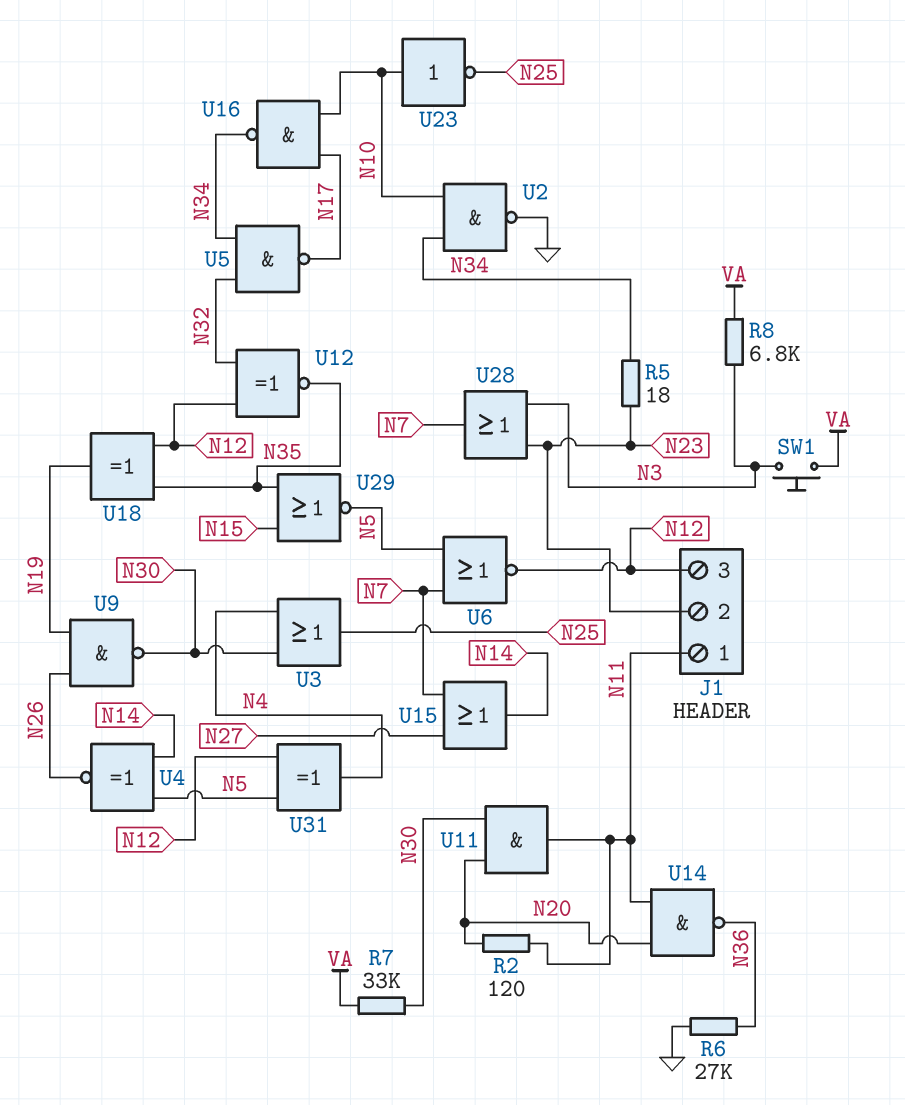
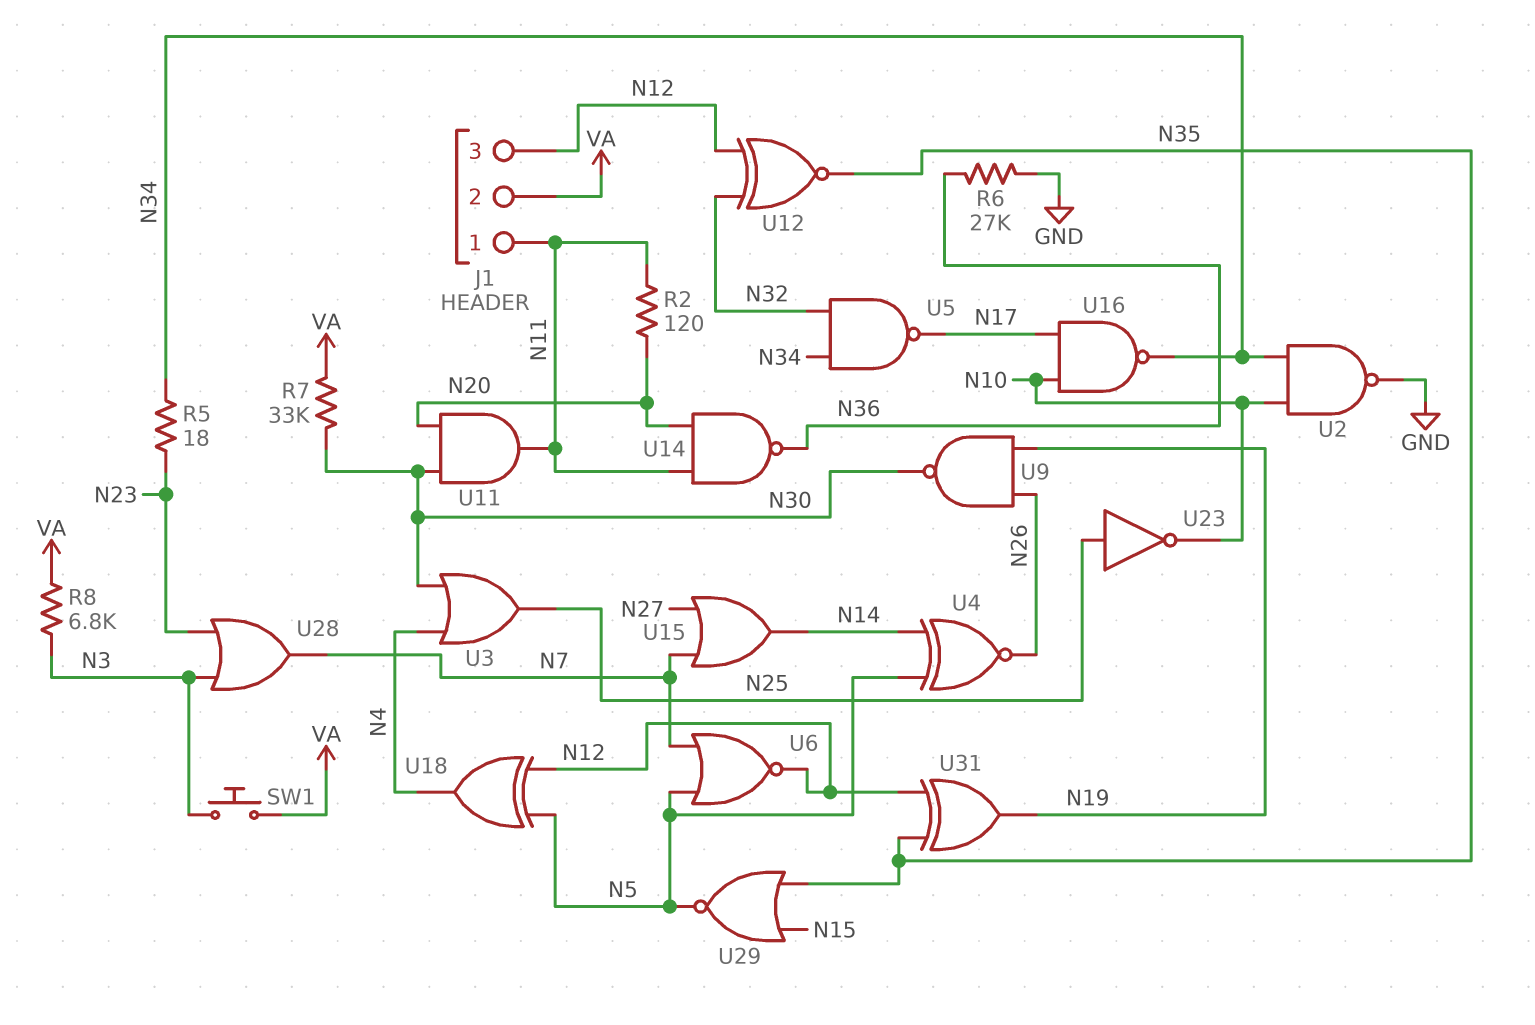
J1 pin 2: N23 -> VA
U18: XOR (in N12, in N35, out N19) -> XOR (in N5, in N12, out N4)
U23: NOT (in N10, out N25) -> NOT (in N25, out N10)
U31: XOR (in N5, in N12, out N4) -> XOR (in N12, in N35, out N19)

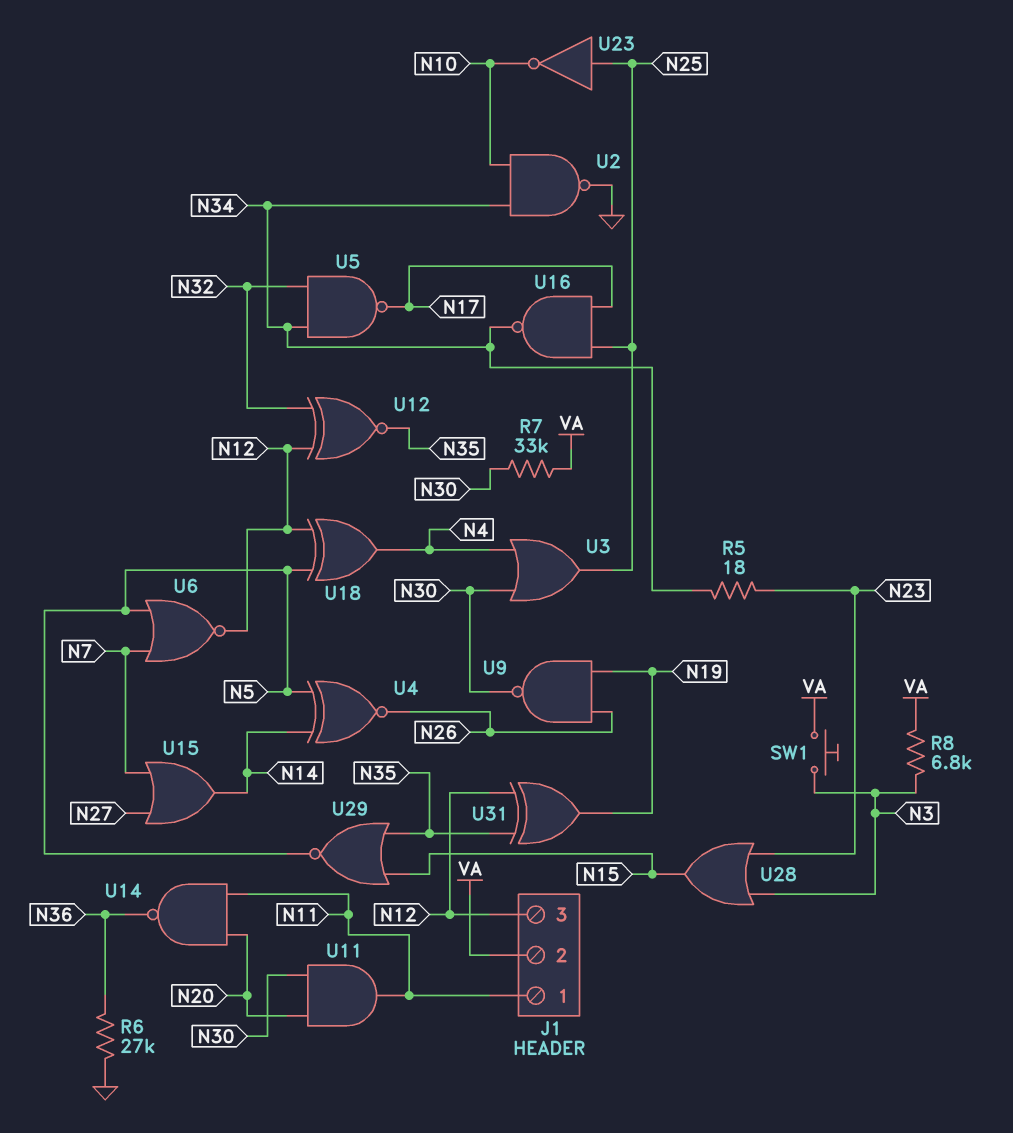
R2: 120 (N11, N20) -> none
U16: NAND (in N10, in N17, out N34) -> NAND (in N17, in N25, out N34)
U28: OR (in N3, in N23, out N7) -> OR (in N3, in N23, out N15)

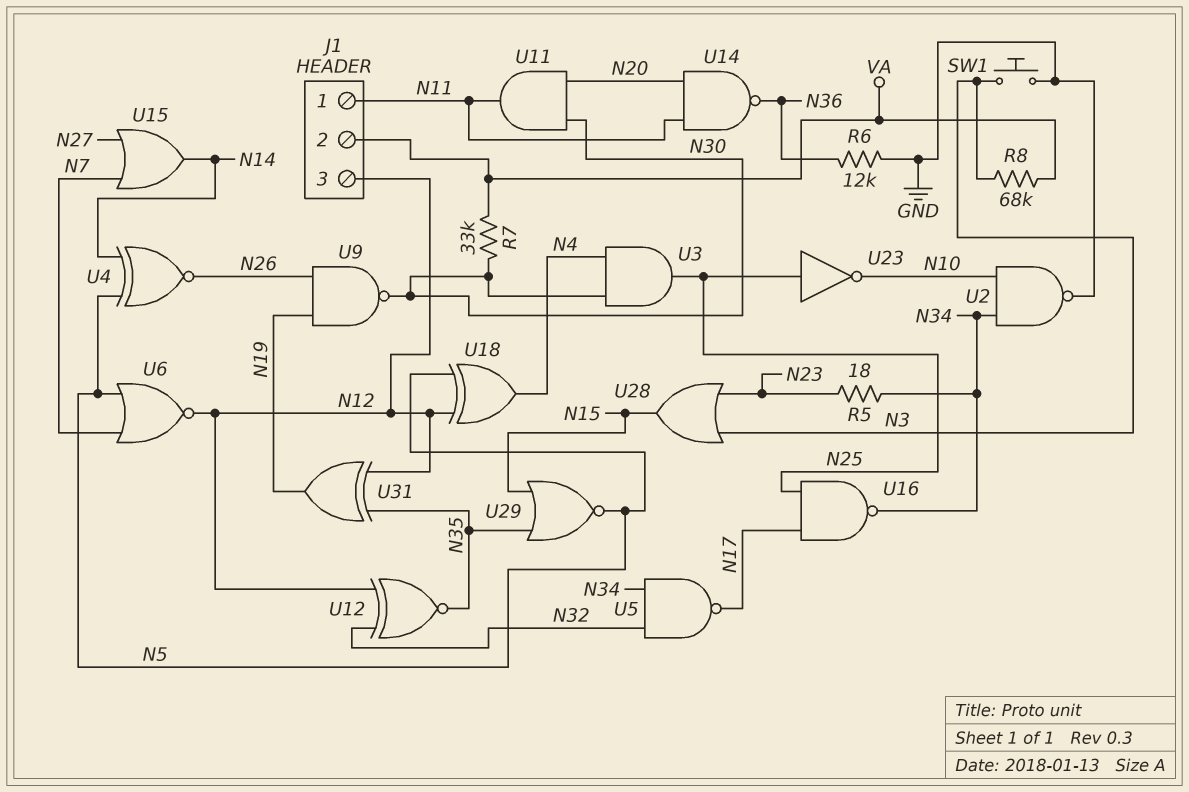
R6: 27k (GND, N36) -> 12k (GND, N36)
R8: 6.8k (N3, VA) -> 68k (N3, VA)
SW1: button (N3, VA) -> button (GND, N3)
U3: OR (in N4, in N30, out N25) -> AND (in N4, in N30, out N25)

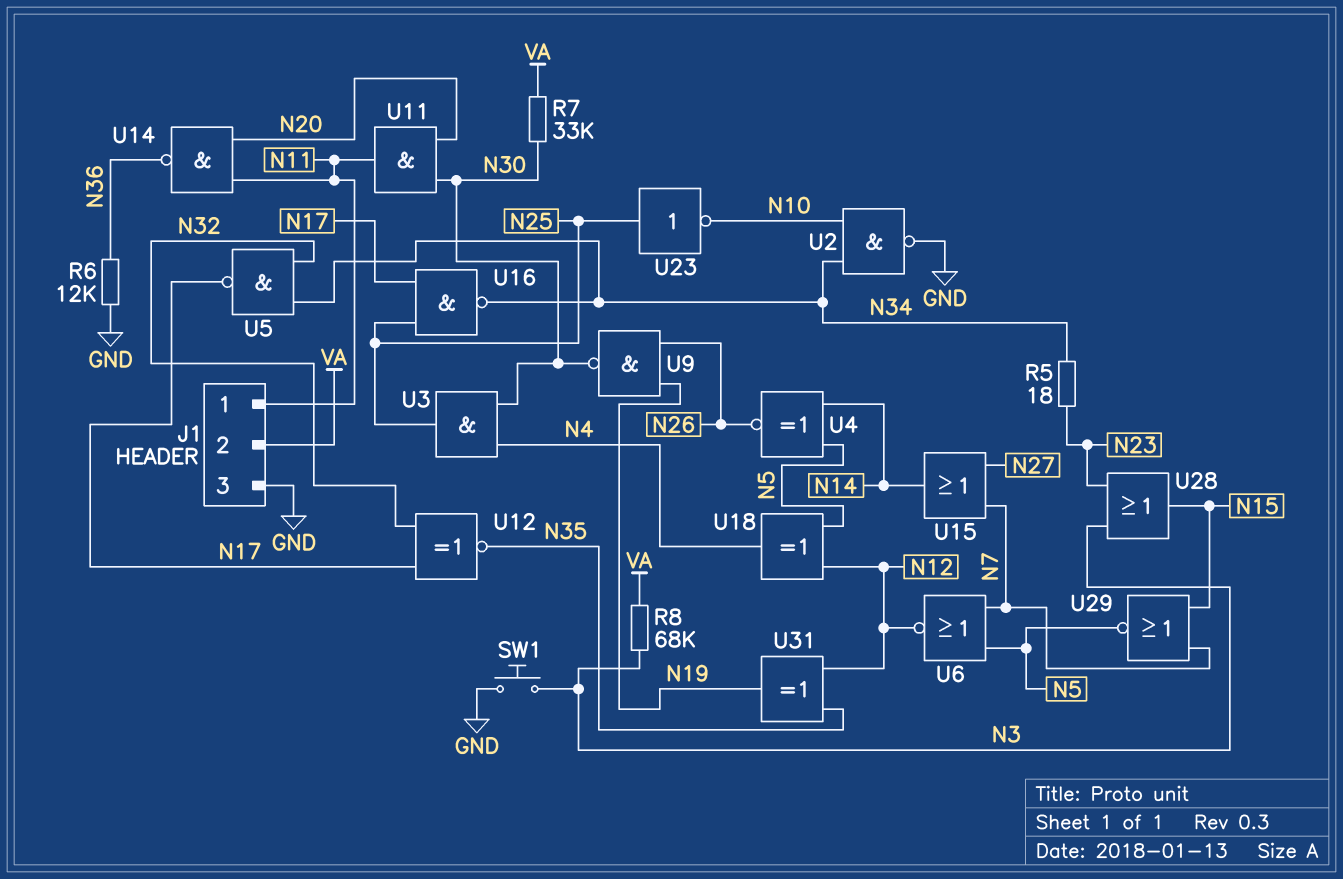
J1 pin 3: N12 -> GND
U12: XNOR (in N12, in N32, out N35) -> XNOR (in N17, in N32, out N35)
U29: NOR (in N15, in N35, out N5) -> NOR (in N7, in N15, out N5)

